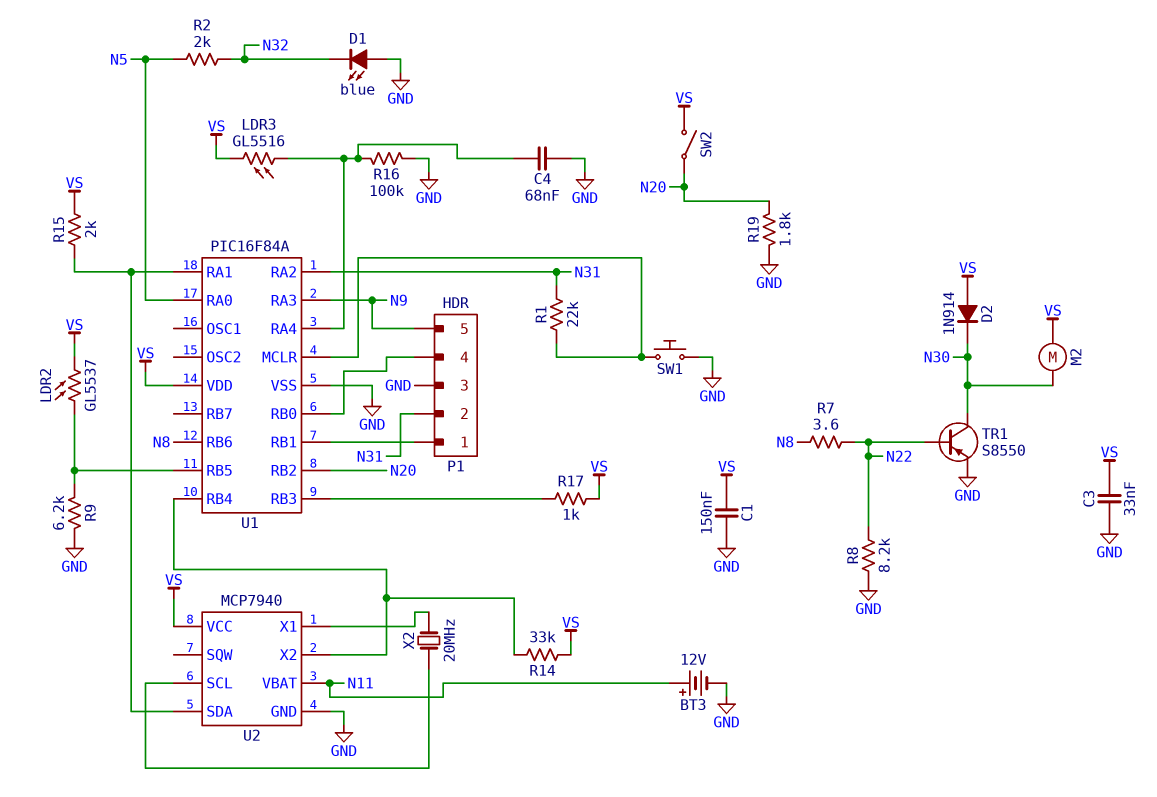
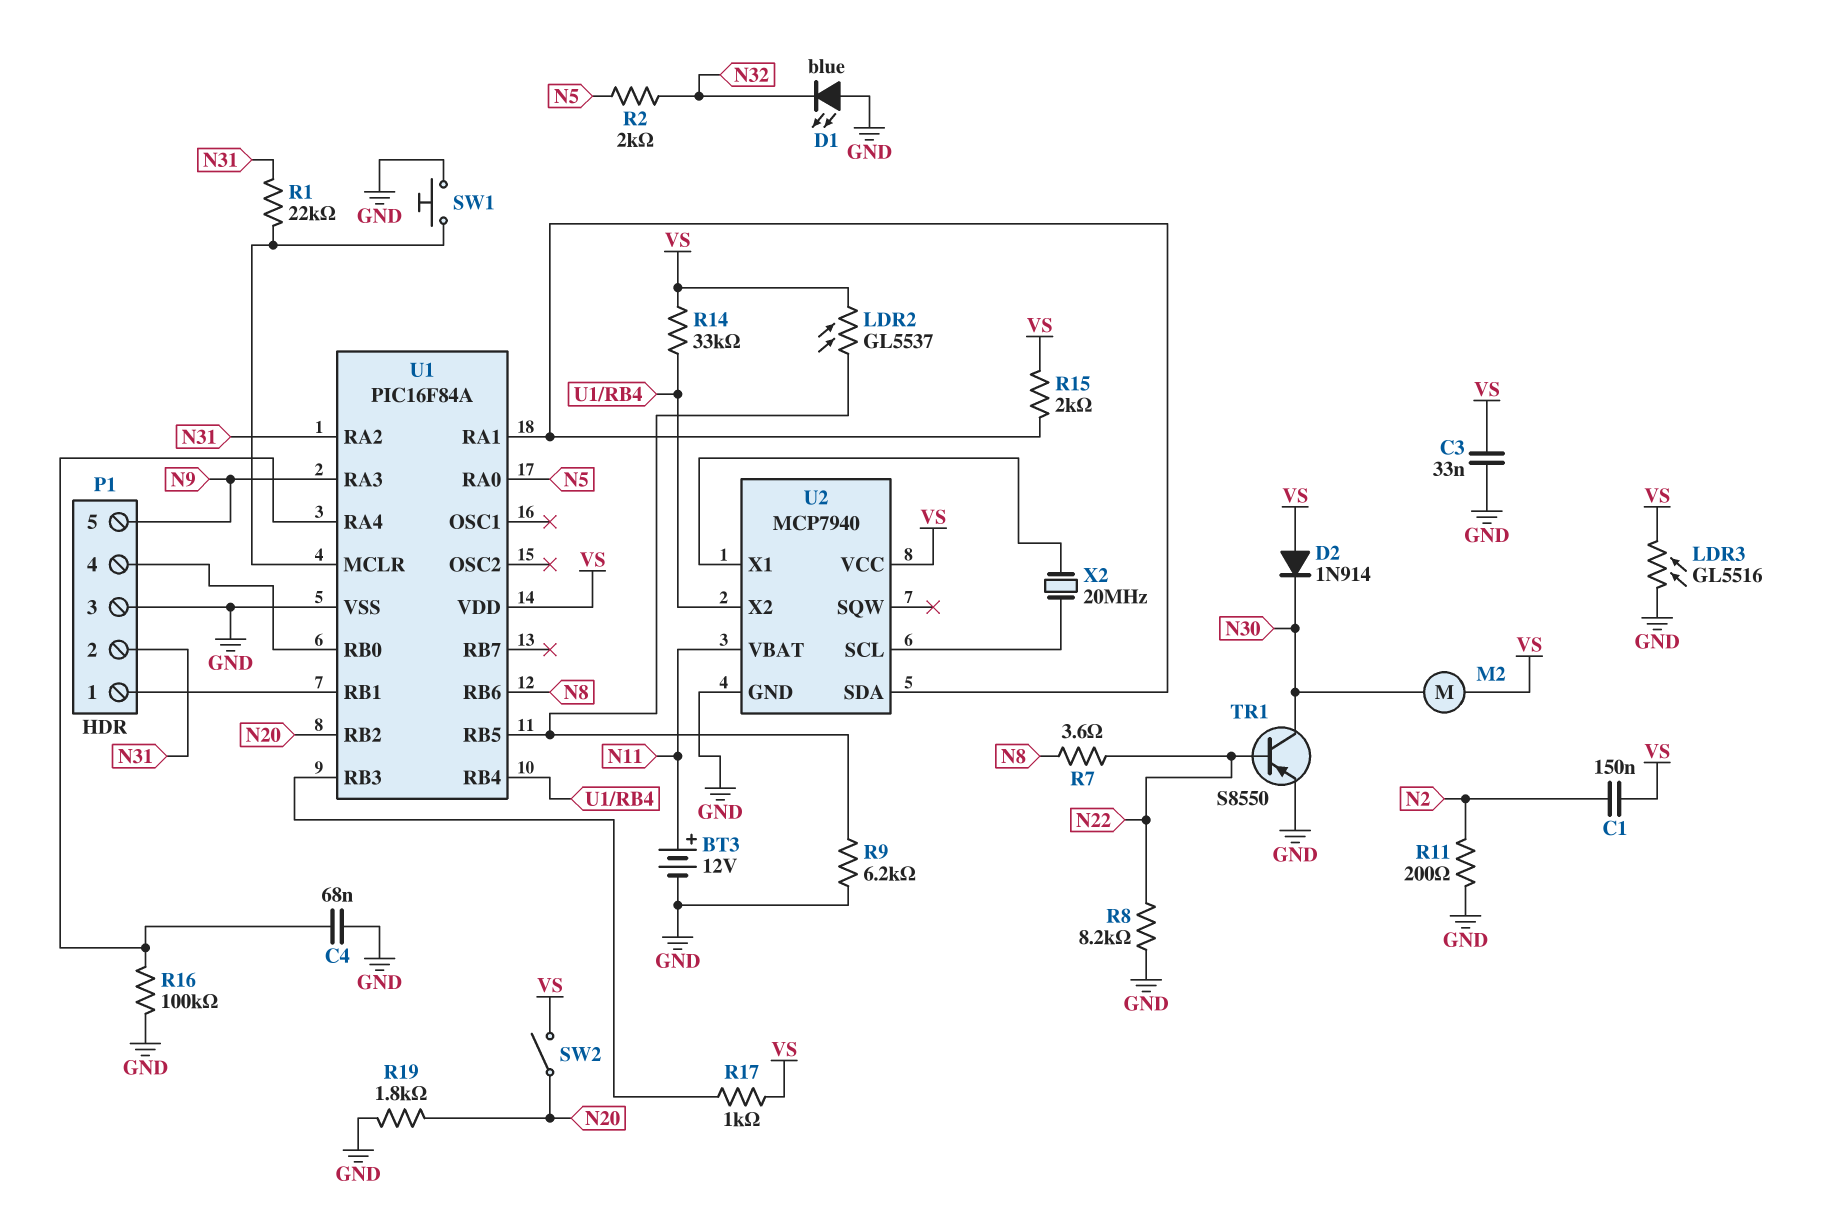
C1: 150nF (GND, VS) -> 150nF (N2, VS)
LDR3: GL5516 (U1/RA4, VS) -> GL5516 (GND, VS)
R11: none -> 200 (GND, N2)

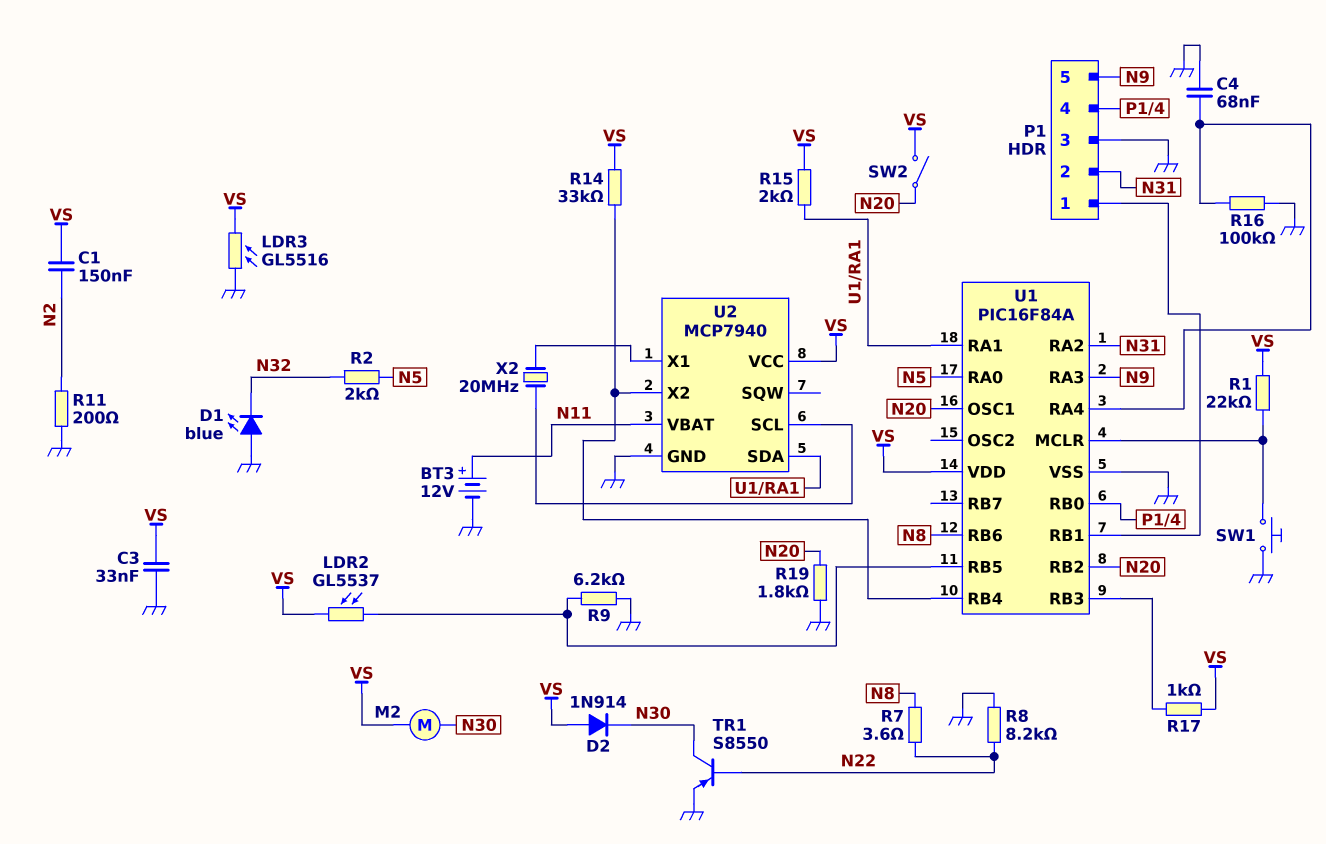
R1: 22k (N31, U1/MCLR) -> 22k (U1/MCLR, VS)
U1 pin OSC1: none -> N20

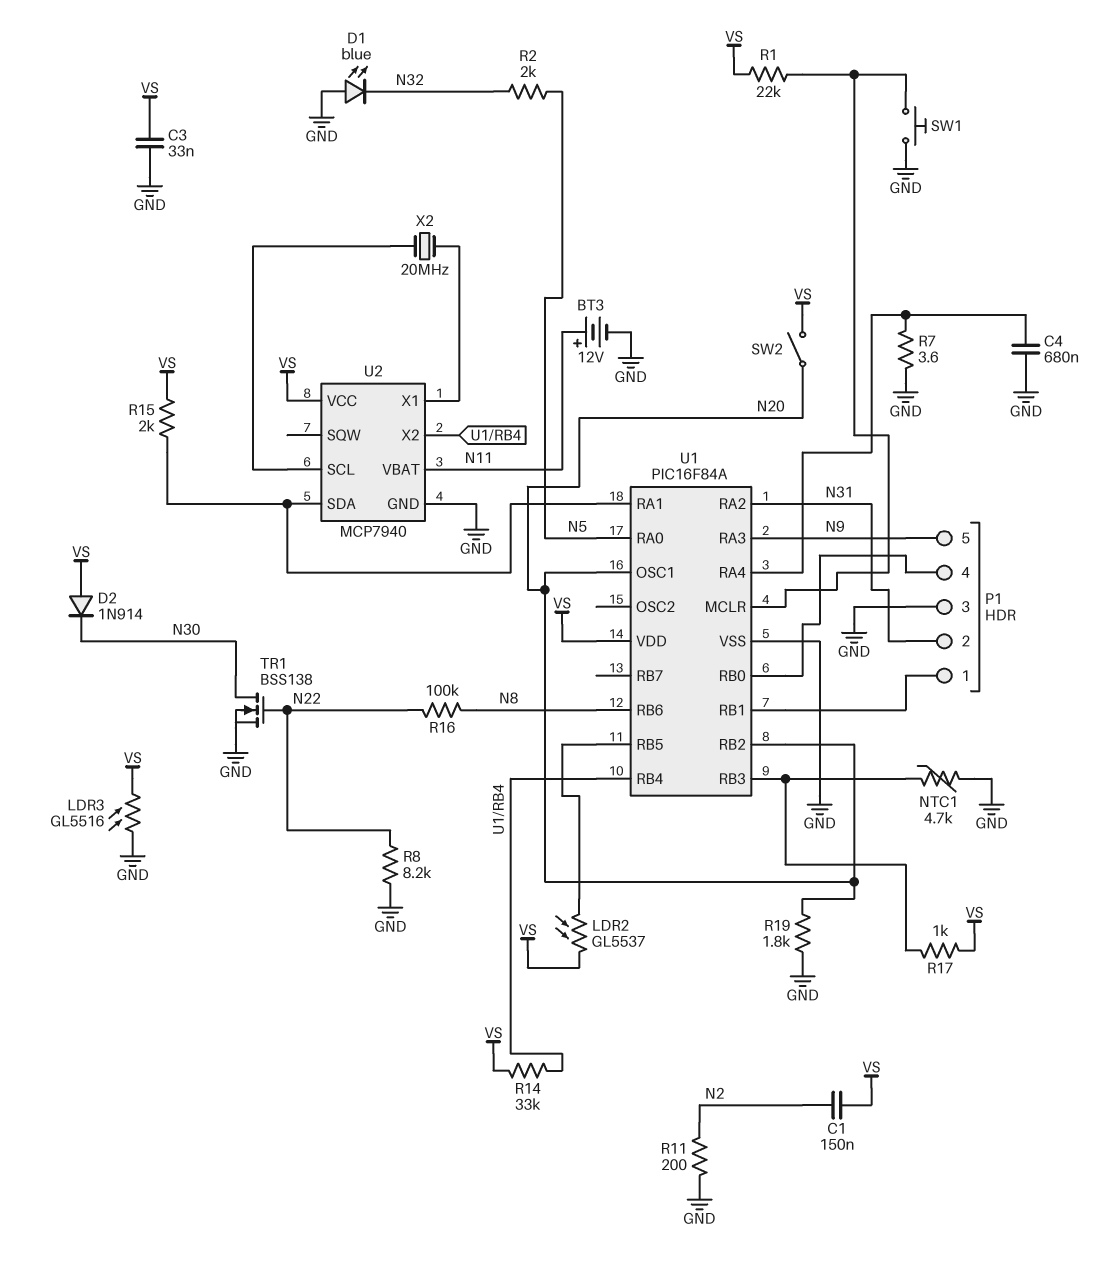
C4: 68nF (GND, U1/RA4) -> 680nF (GND, U1/RA4)
M2: motor (N30, VS) -> none
NTC1: none -> 4.7k (GND, U1/RB3)
R7: 3.6 (N8, N22) -> 3.6 (GND, U1/RA4)
R9: 6.2k (GND, U1/RB5) -> none
R16: 100k (GND, U1/RA4) -> 100k (N8, N22)
TR1: PNP S8550 (B N22, C N30, E GND) -> NMOS BSS138 (G N22, D N30, S GND)

